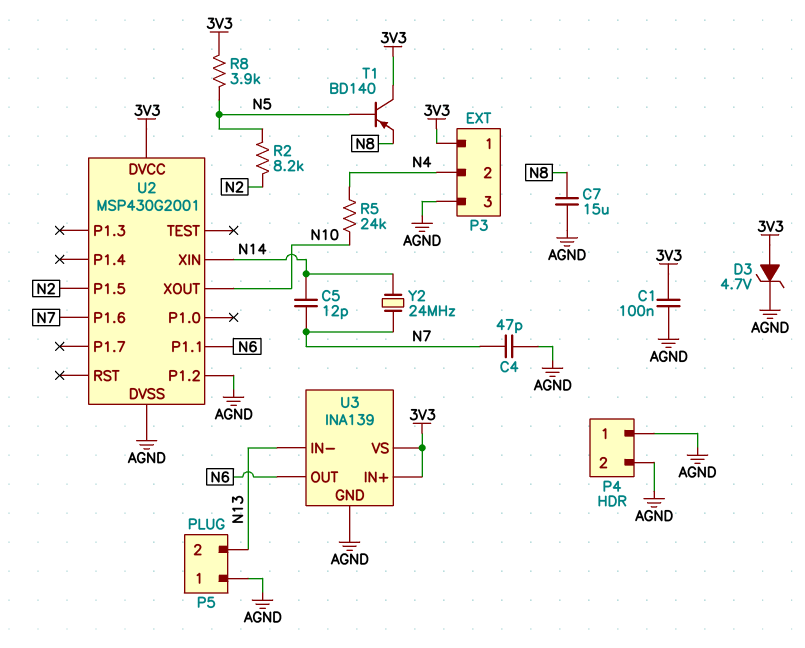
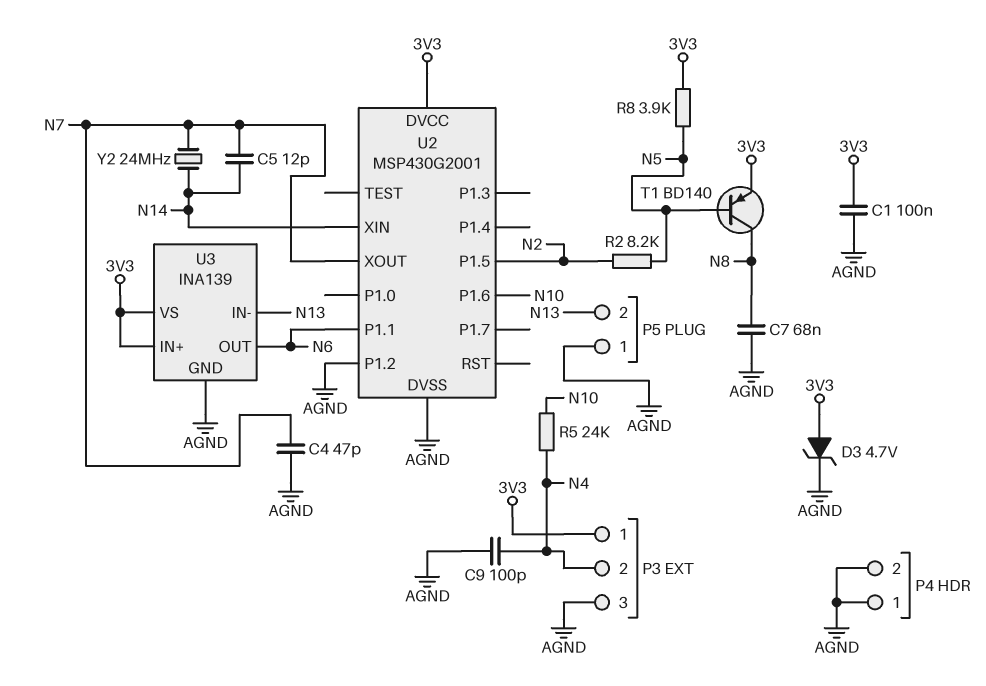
C7: 15uF (AGND, N8) -> 68nF (AGND, N8)
C9: none -> 100pF (AGND, N4)
T1: PNP BD140 (B N5, C 3V3, E N8) -> PNP BD140 (B N5, C N8, E 3V3)
U2 pin P1.6: N7 -> N10
U2 pin XOUT: N10 -> N7

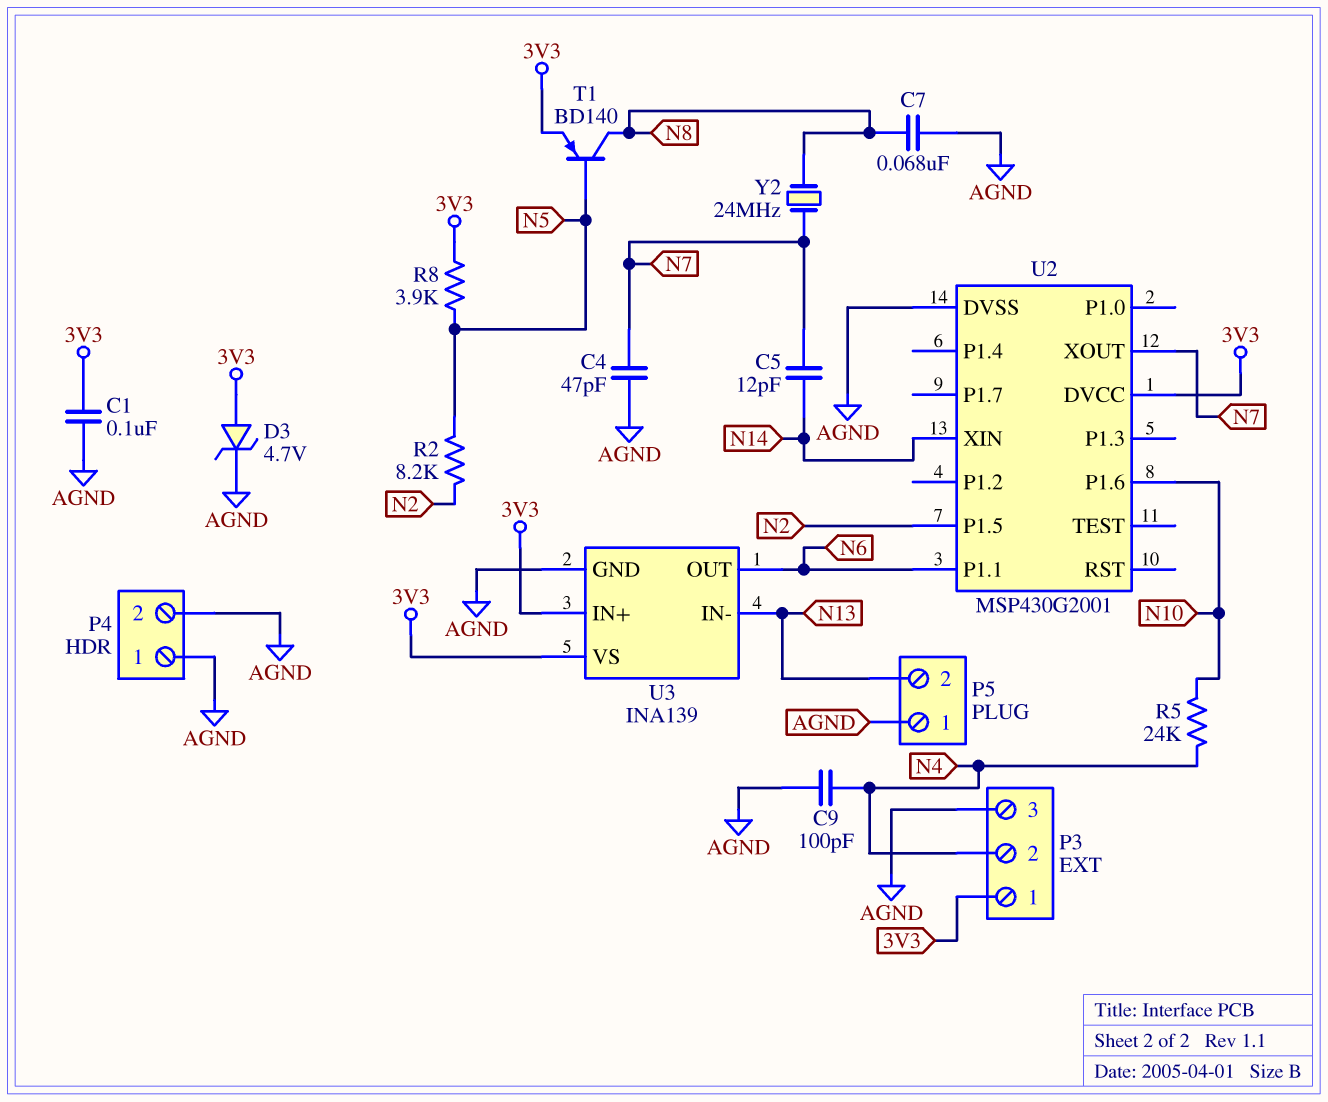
U2 pin P1.2: AGND -> none
Y2: 24MHz (N7, N14) -> 24MHz (N7, N8)

